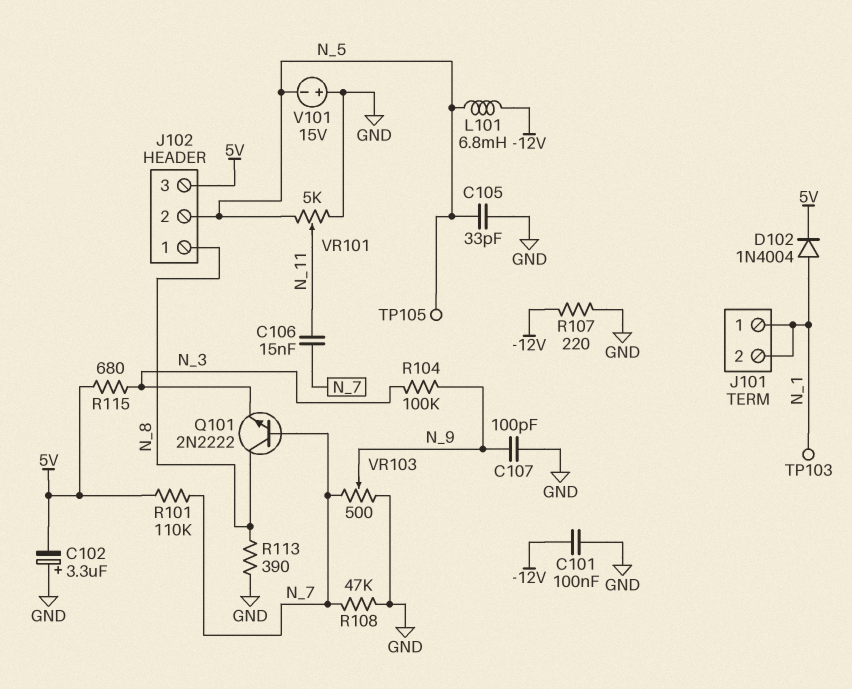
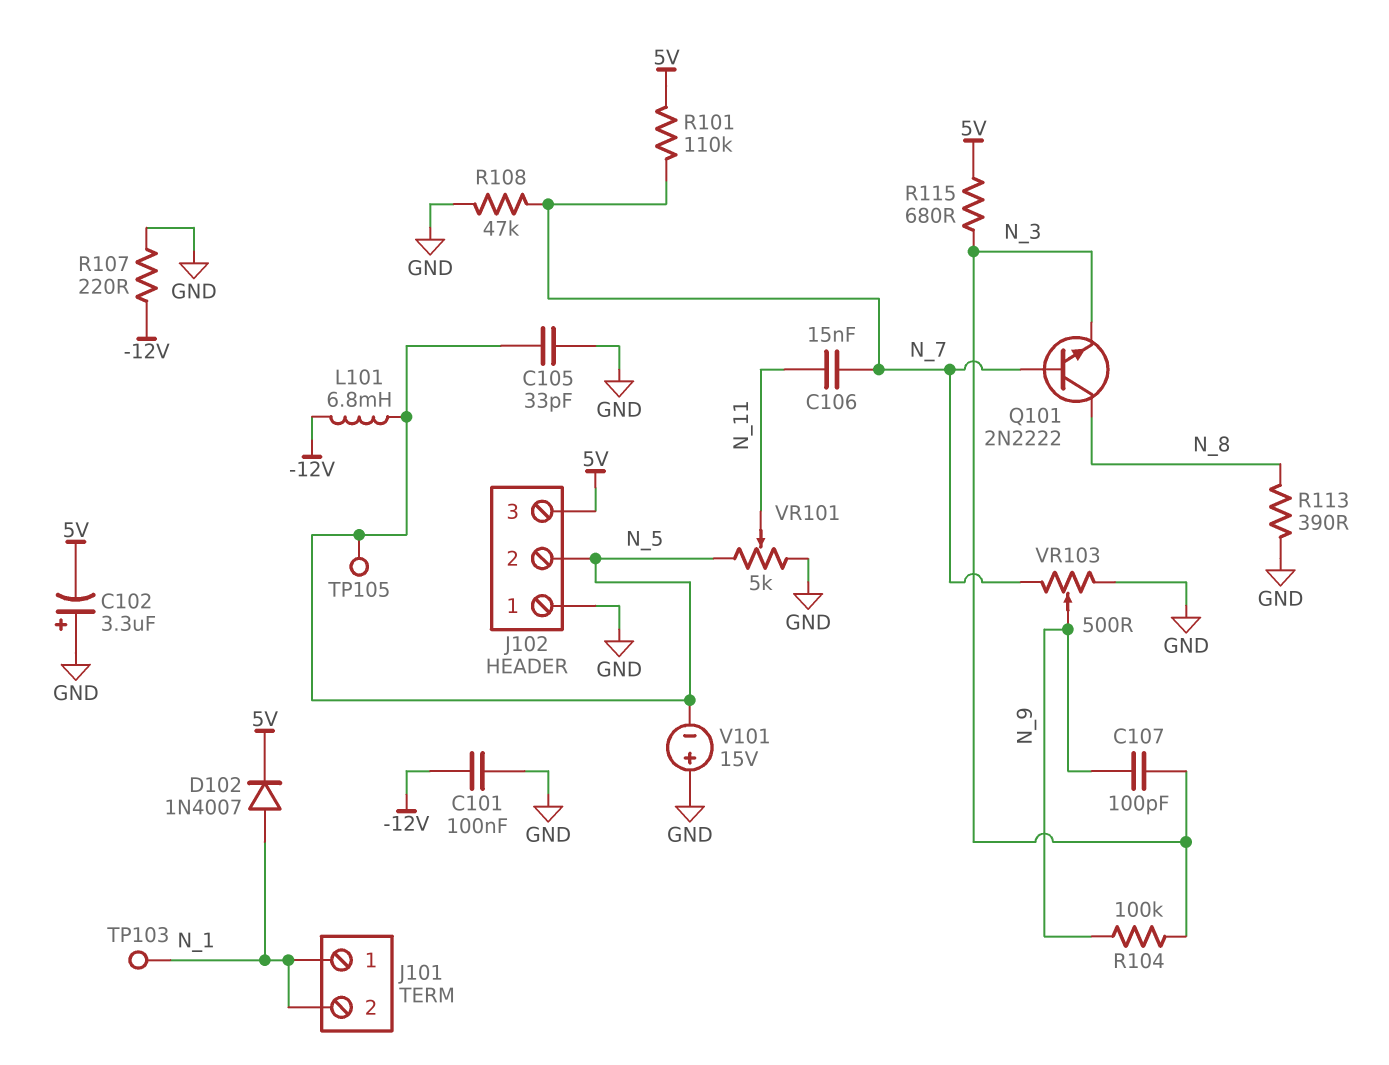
C107: 100pF (GND, N_9) -> 100pF (N_3, N_9)
D102: diode 1N4004 (A N_1, K 5V) -> diode 1N4007 (A N_1, K 5V)
J102 pin 1: N_8 -> GND

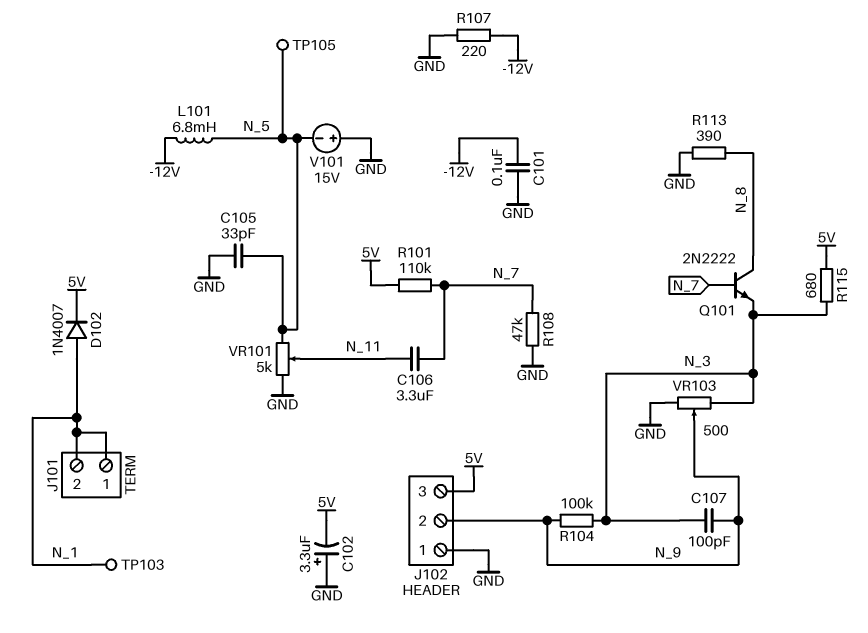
C106: 15nF (N_7, N_11) -> 3.3uF (N_7, N_11)
J102 pin 2: N_5 -> N_9
VR103: 500 (GND, N_7, wiper N_9) -> 500 (GND, N_3, wiper N_9)

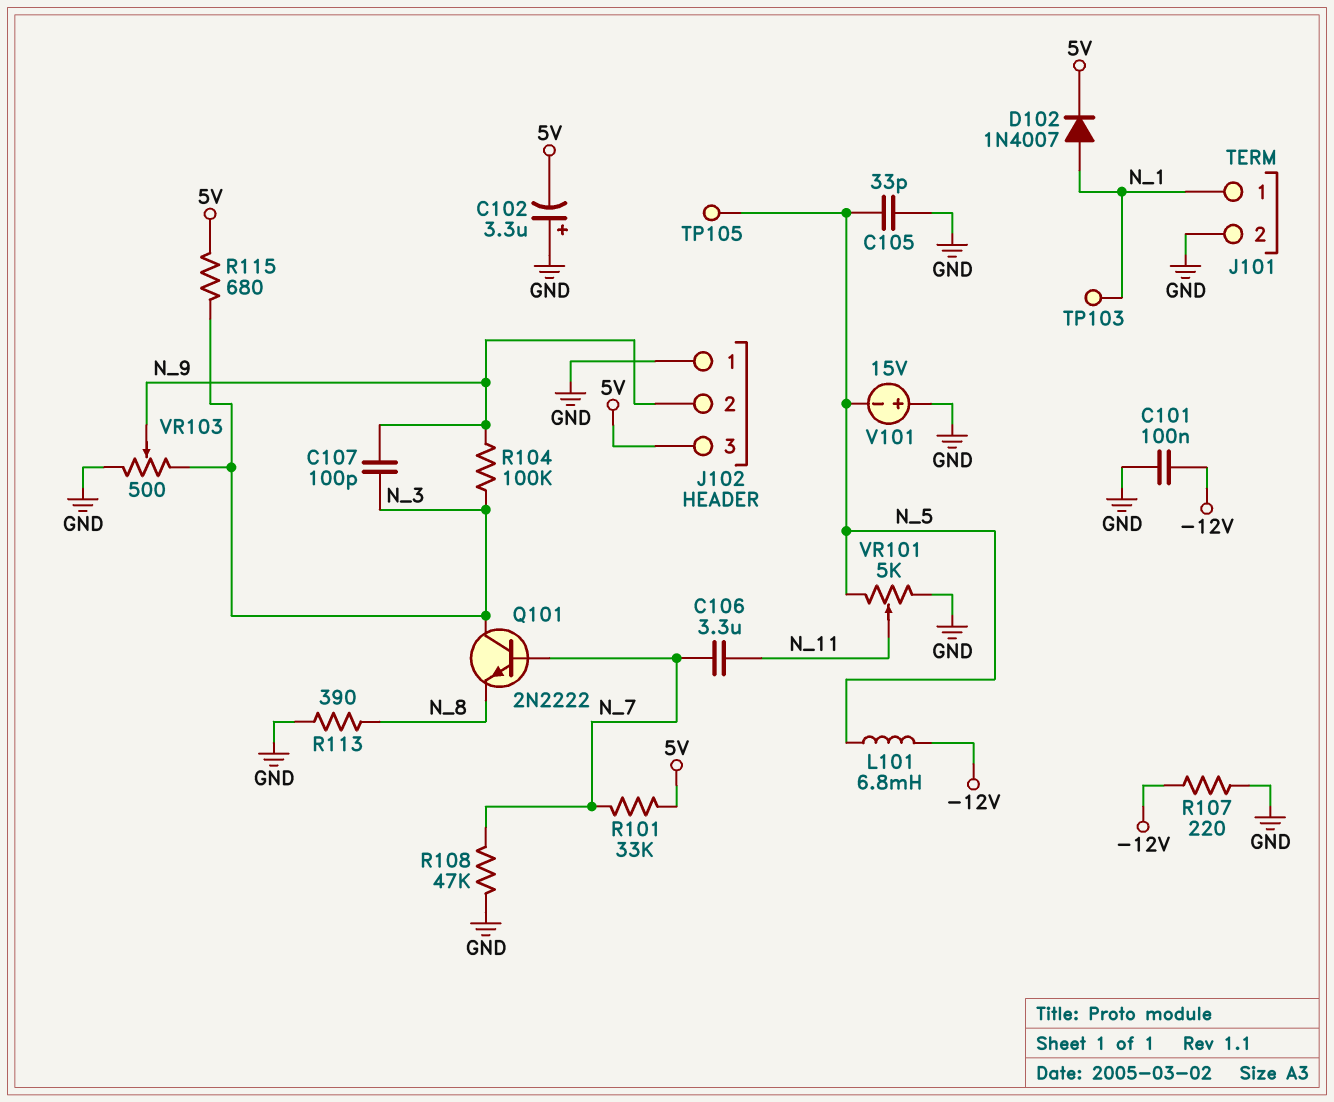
J101 pin 2: N_1 -> GND
Q101: NPN 2N2222 (B N_7, C N_8, E N_3) -> NPN 2N2222 (B N_7, C N_3, E N_8)
R101: 110k (5V, N_7) -> 33k (5V, N_7)

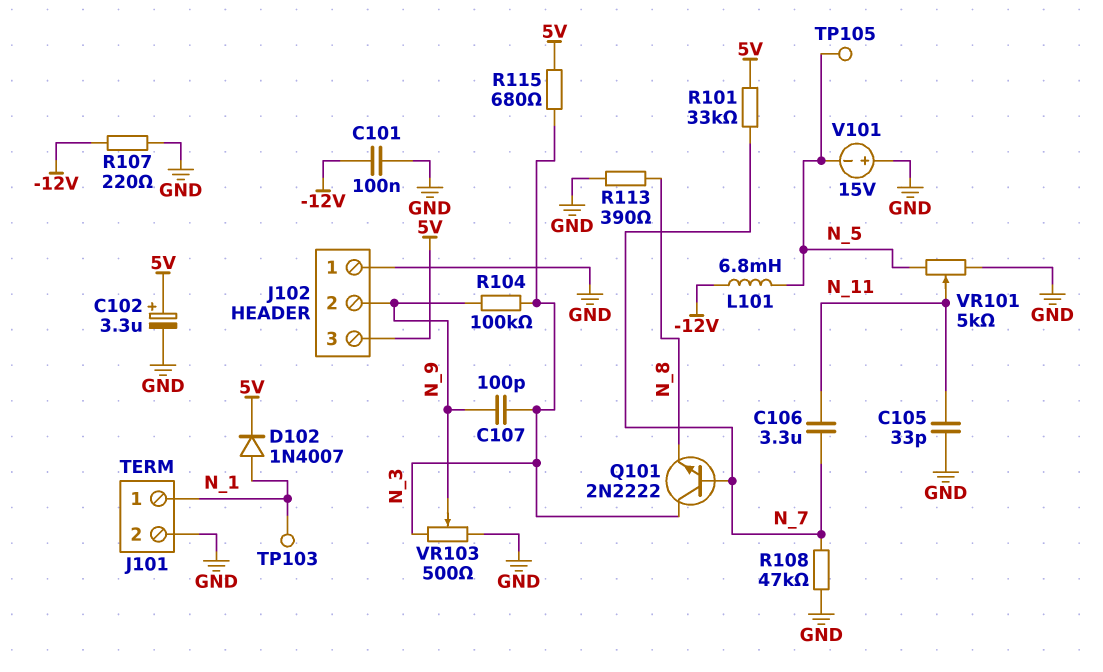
C102: 3.3uF (plus GND, minus 5V) -> 3.3uF (plus 5V, minus GND)
C105: 33pF (GND, N_5) -> 33pF (GND, N_11)

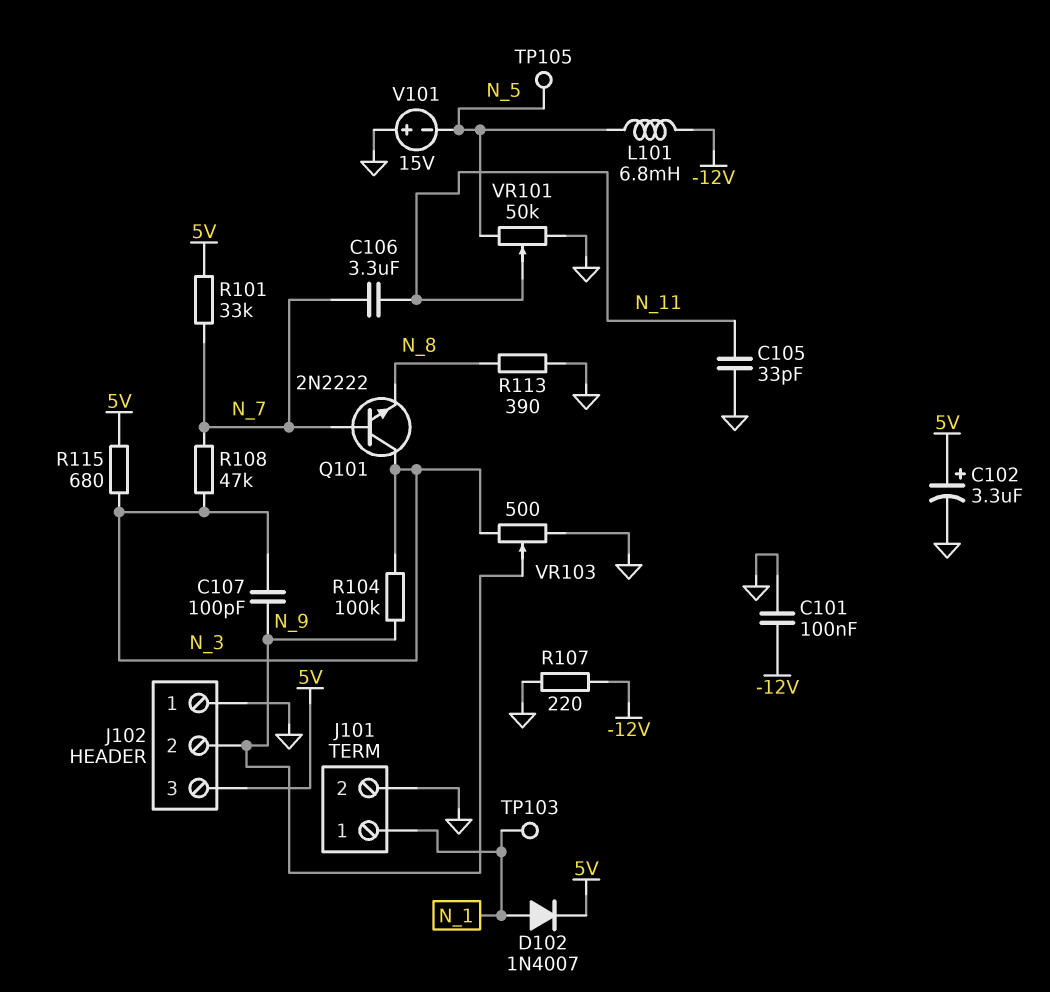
R108: 47k (GND, N_7) -> 47k (N_3, N_7)
VR101: 5k (GND, N_5, wiper N_11) -> 50k (GND, N_5, wiper N_11)

